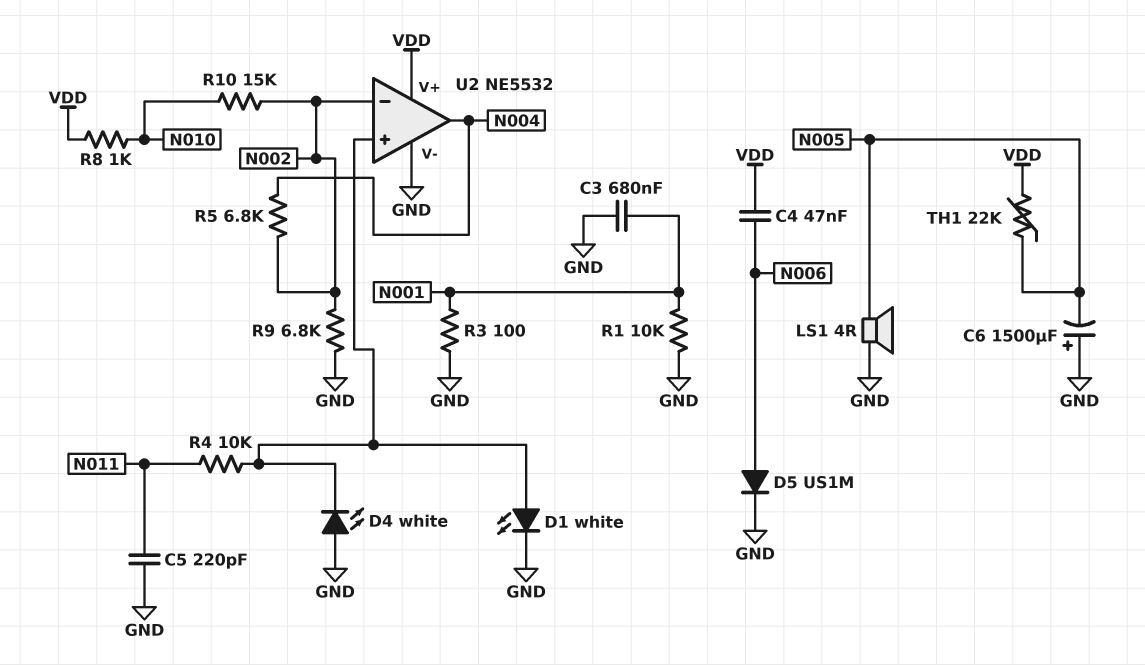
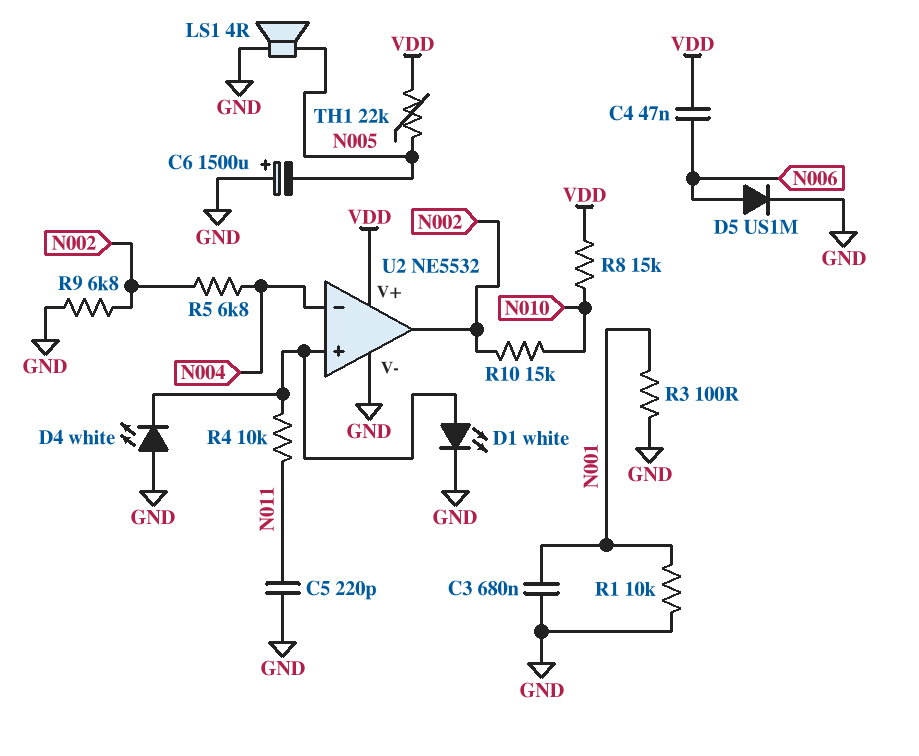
R8: 1k (N010, VDD) -> 15k (N010, VDD)
U2 pin in-: N002 -> N004
U2 pin out: N004 -> N002

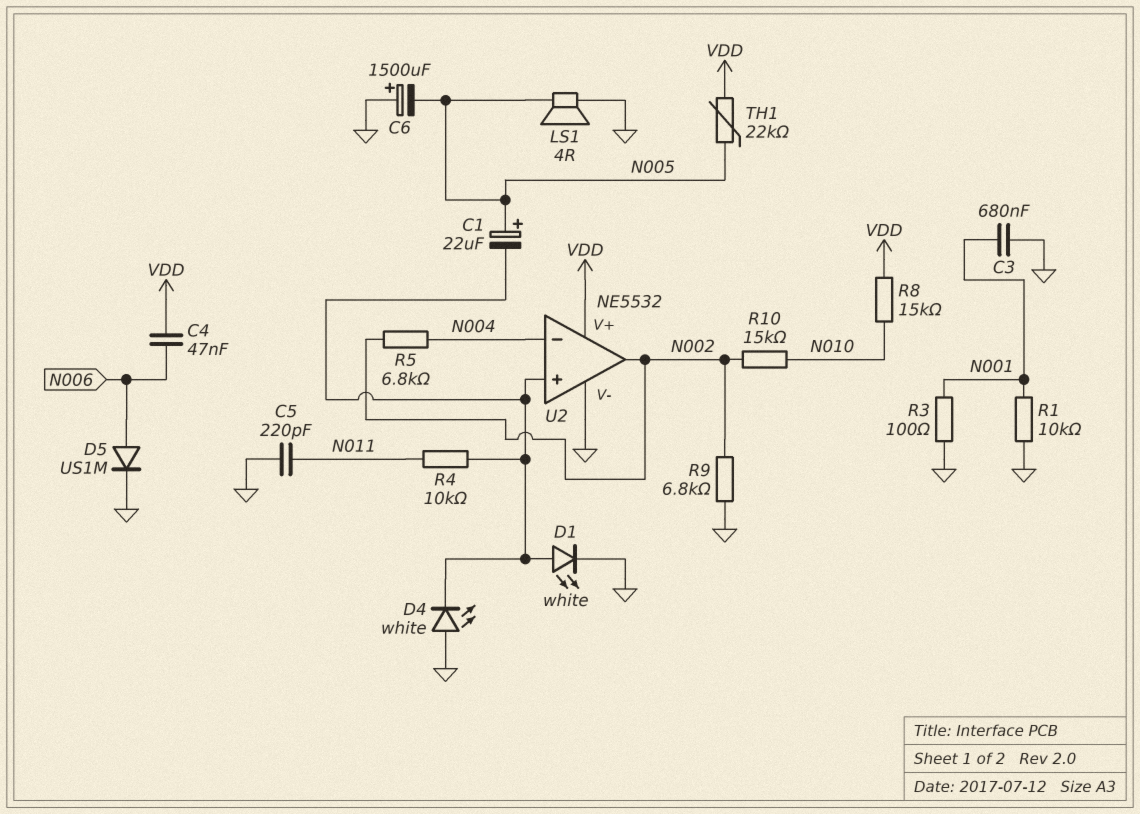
C1: none -> 22uF (plus N005, minus U2/in+)

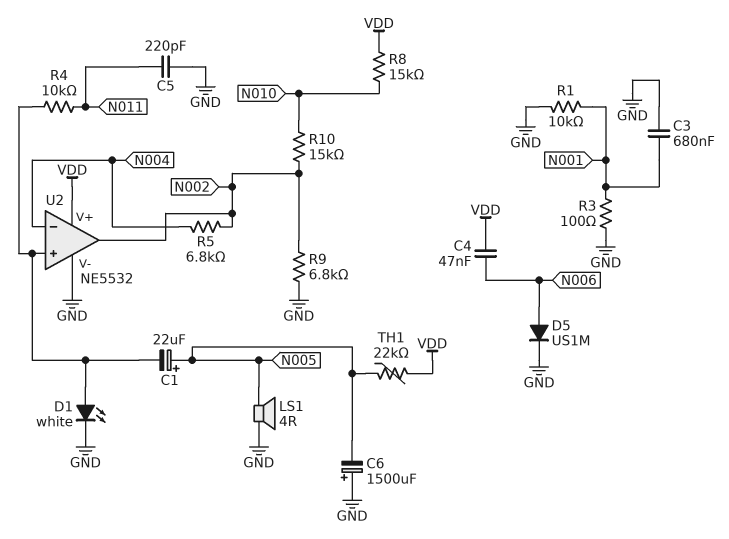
D4: LED white (A GND, K U2/in+) -> none

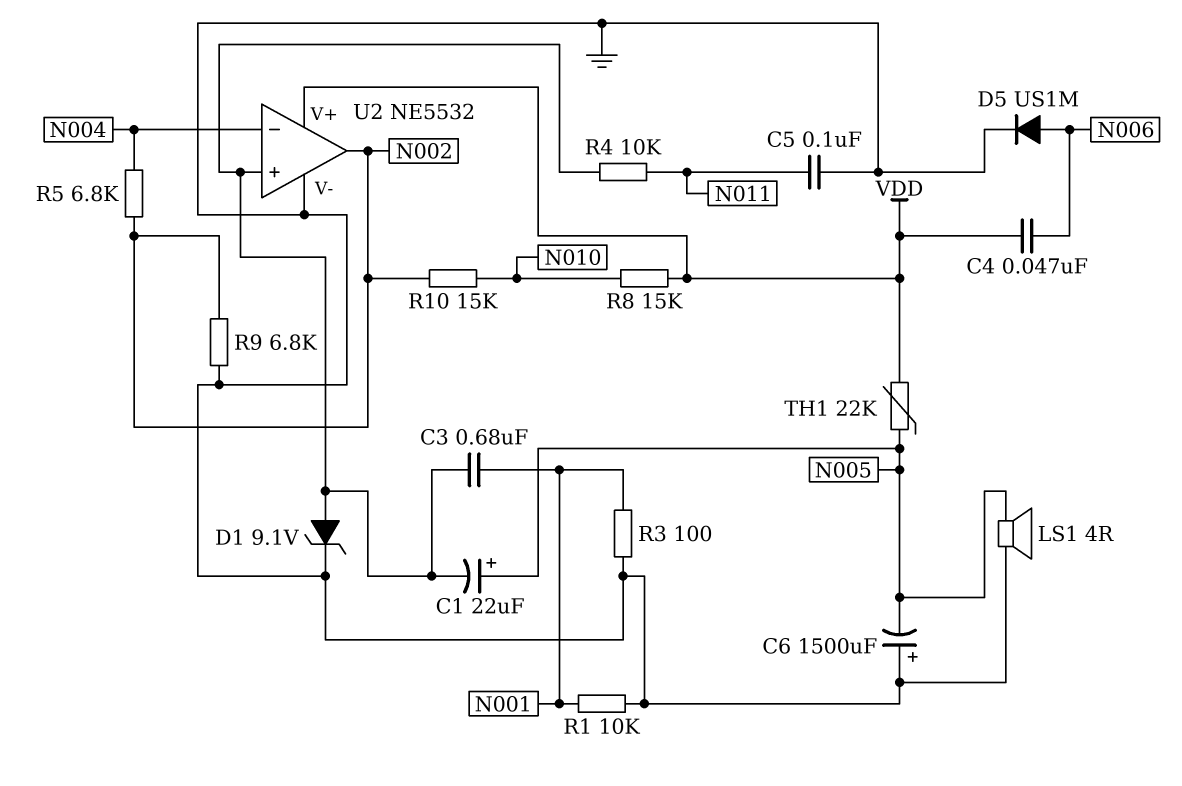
C3: 680nF (GND, N001) -> 680nF (N001, U2/in+)
C5: 220pF (GND, N011) -> 100nF (GND, N011)
D1: LED white (A U2/in+, K GND) -> zener 9.1V (A U2/in+, K GND)

